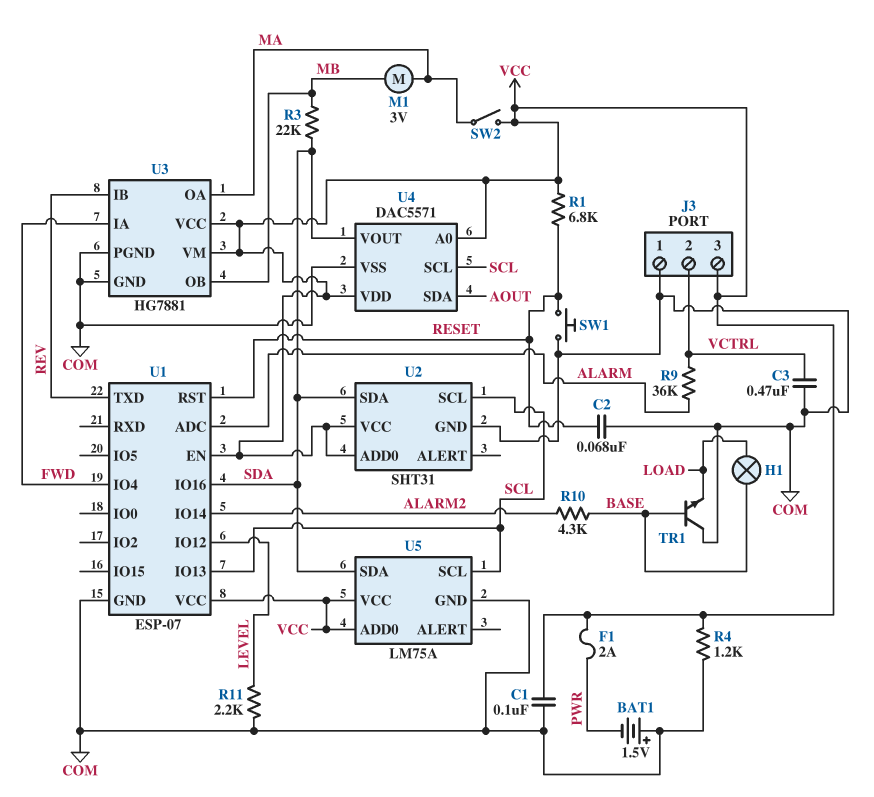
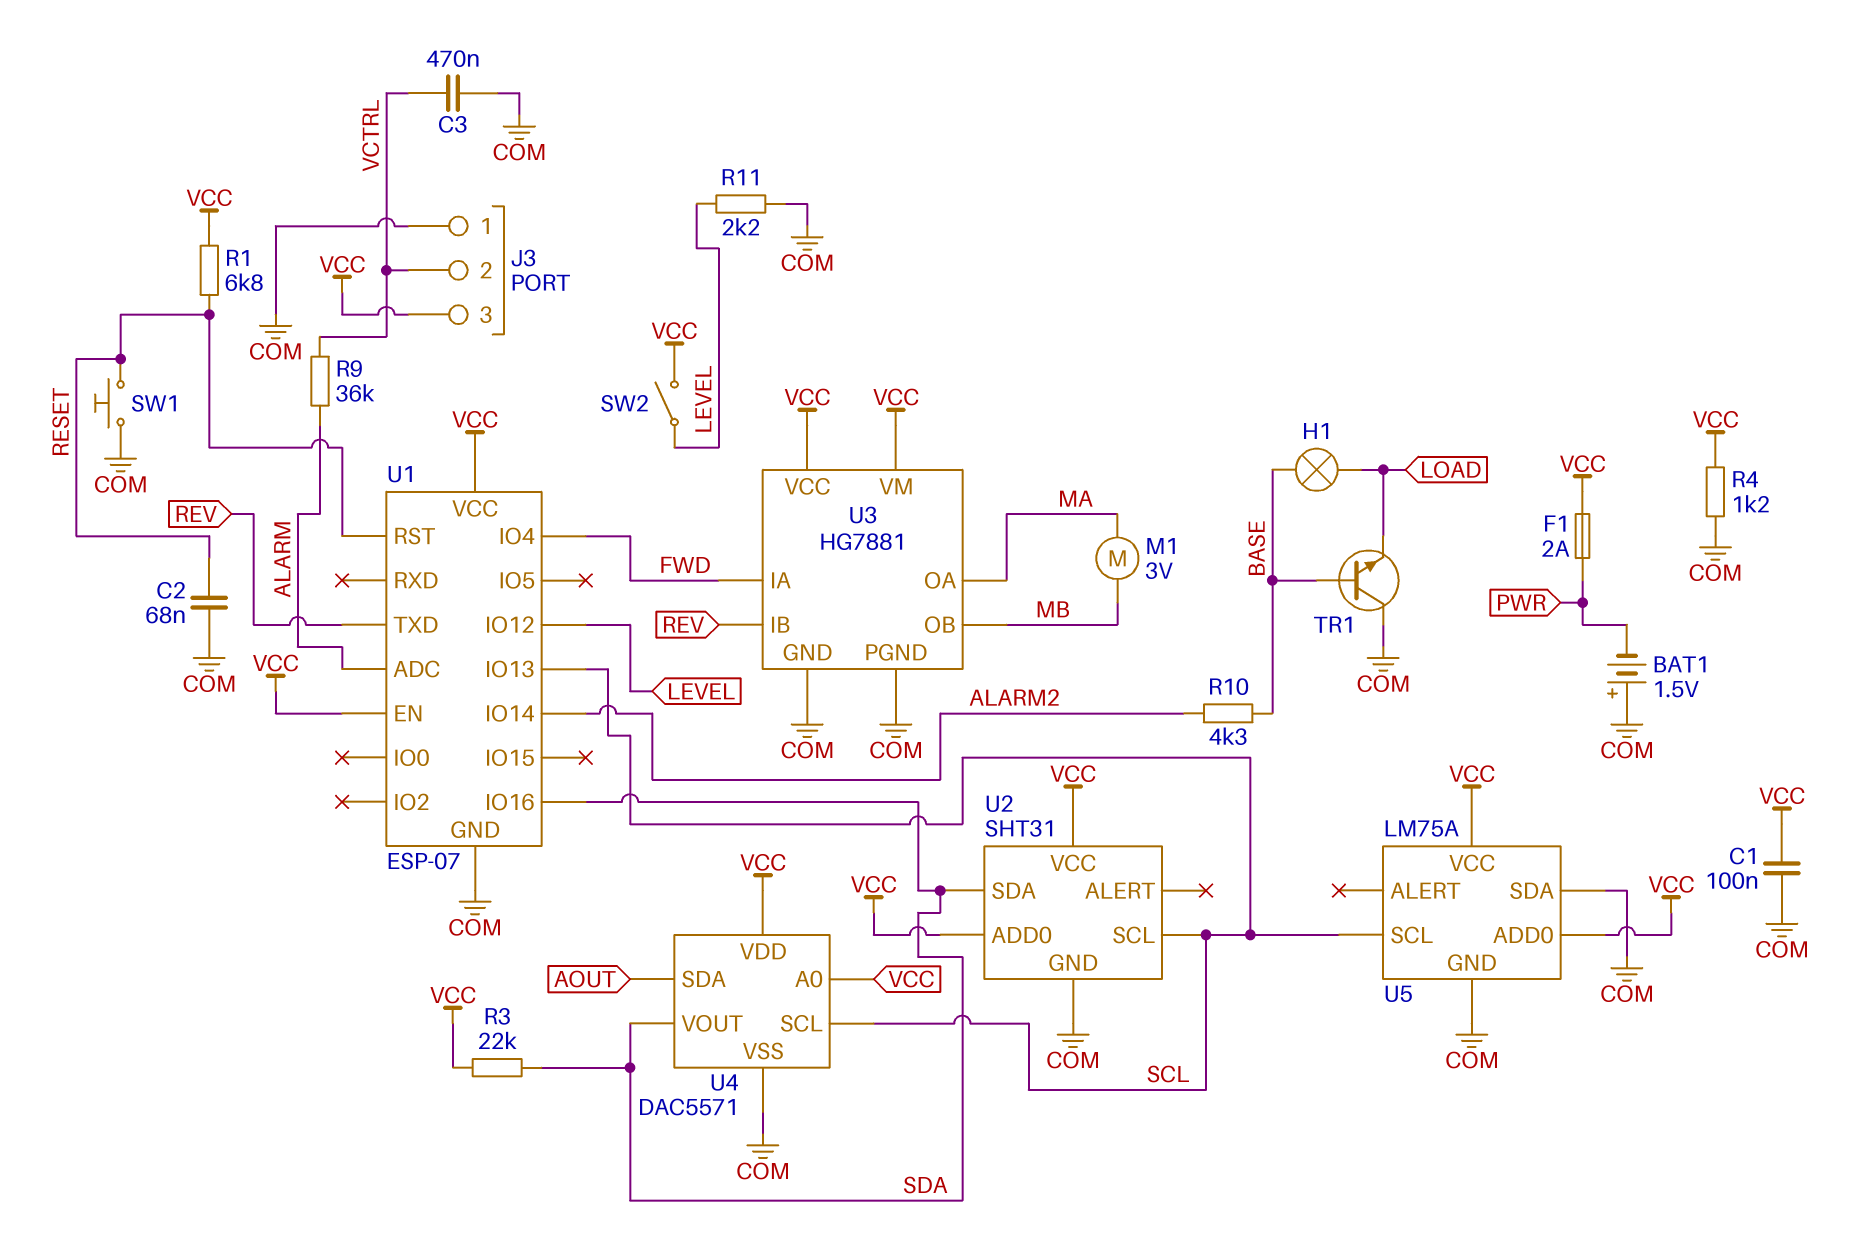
R3: 22k (MB, SDA) -> 22k (SDA, VCC)
SW2: switch (MA, VCC) -> switch (LEVEL, VCC)
U5 pin SDA: SDA -> COM

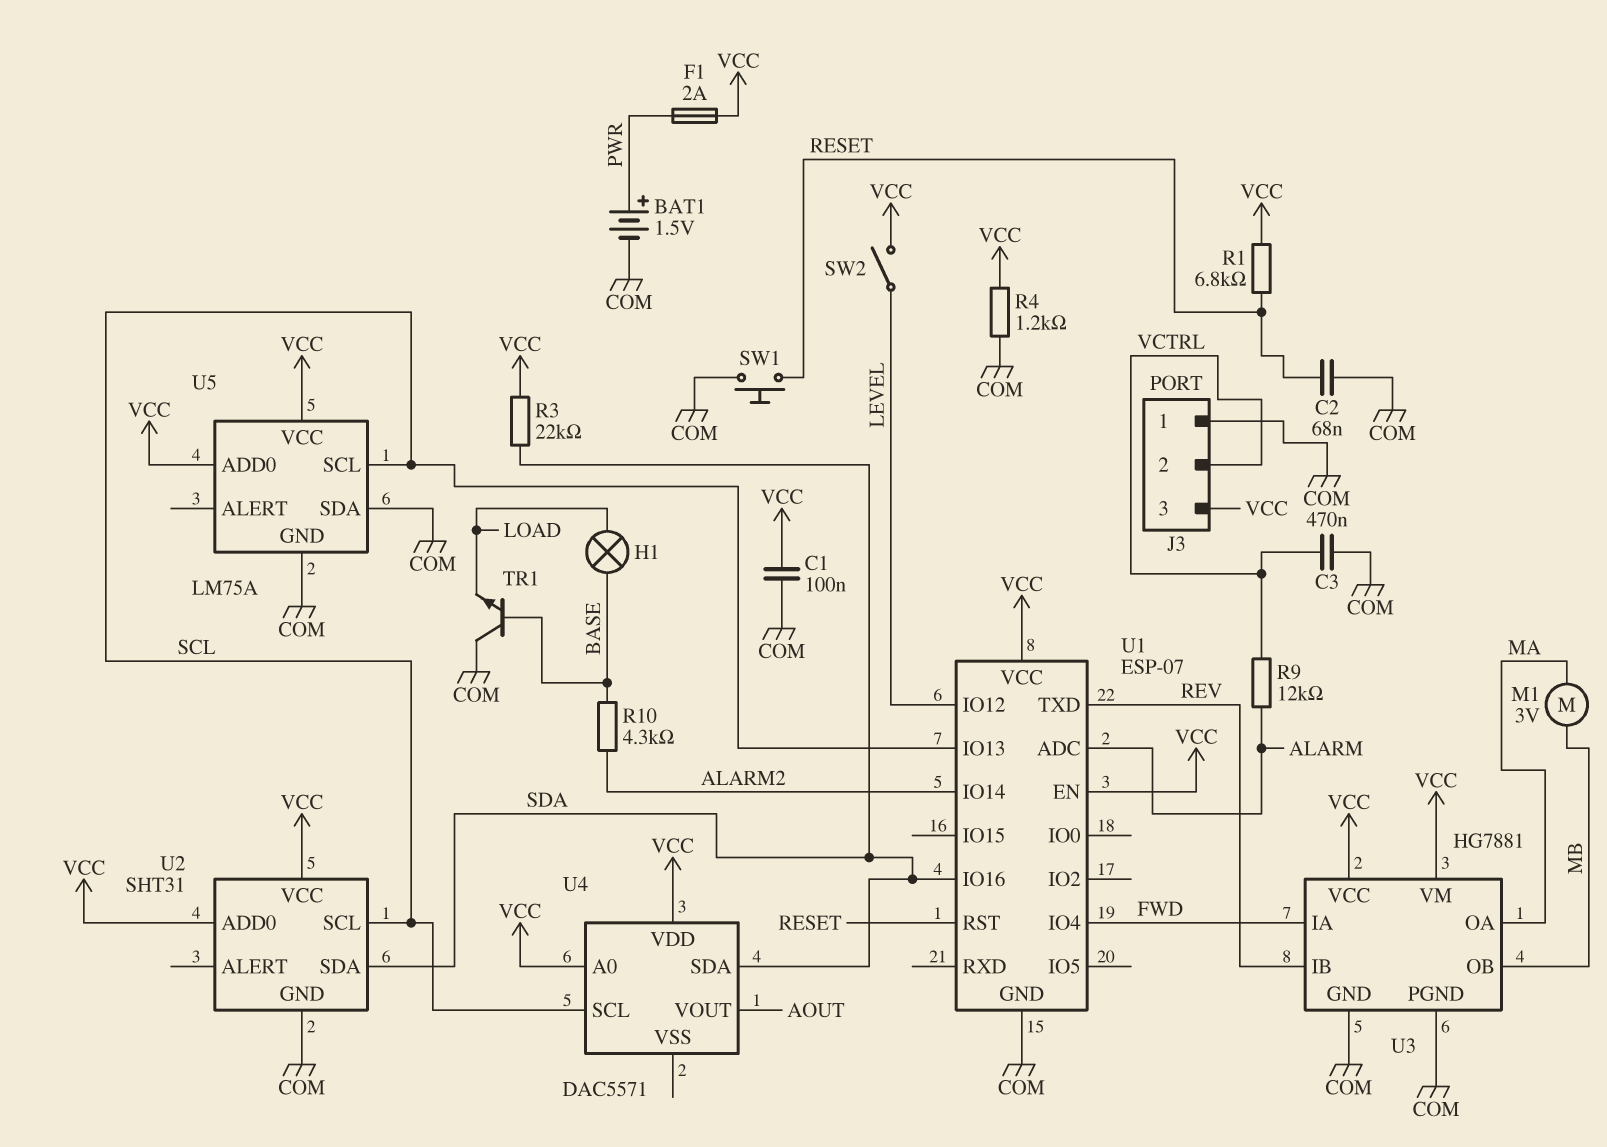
BAT1: 1.5V (plus COM, minus PWR) -> 1.5V (plus PWR, minus COM)
R9: 36k (ALARM, VCTRL) -> 12k (ALARM, VCTRL)
R11: 2.2k (COM, LEVEL) -> none
U4 pin SDA: AOUT -> SDA
U4 pin VOUT: SDA -> AOUT
U4 pin VSS: COM -> none

